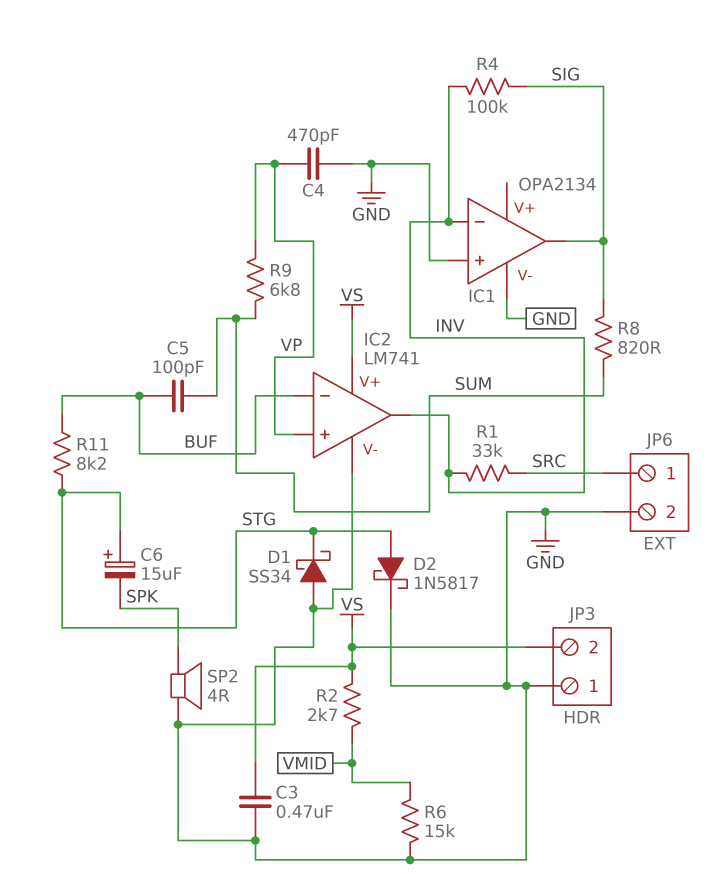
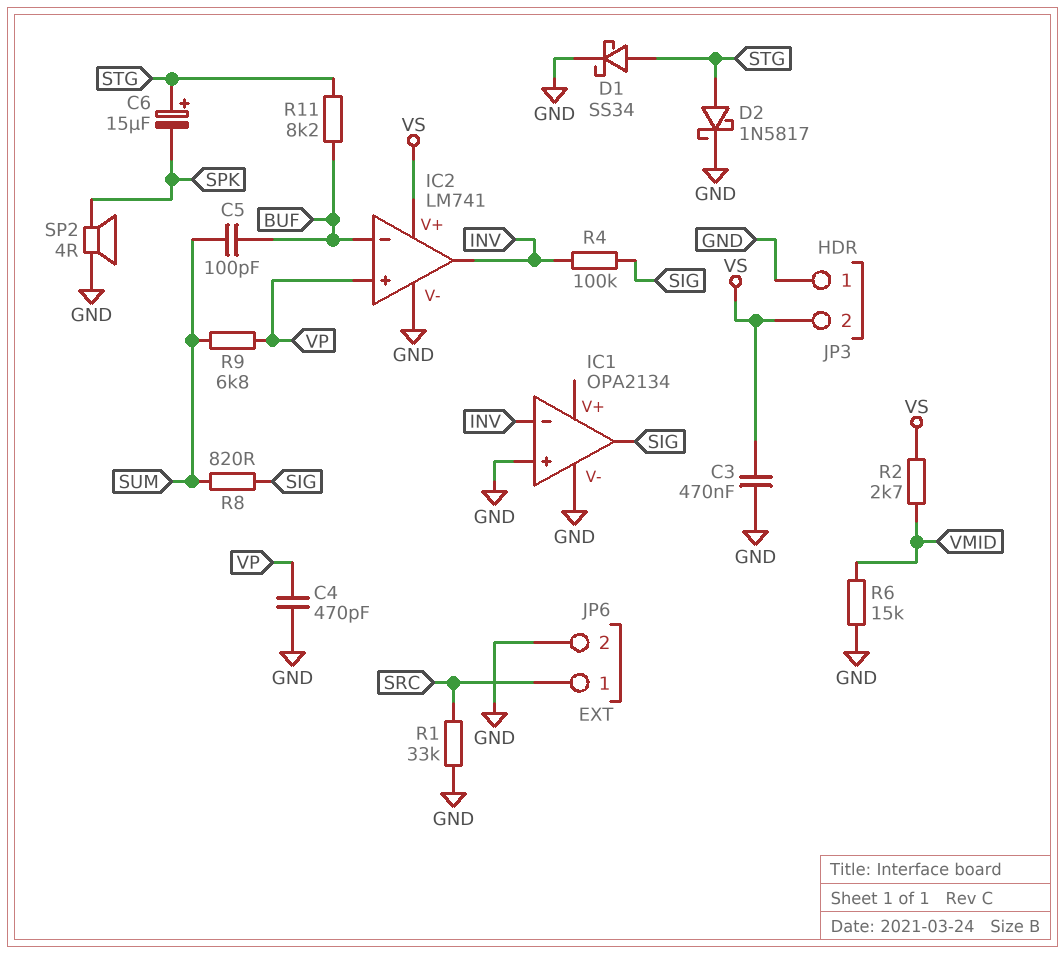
D1: schottky SS34 (A GND, K STG) -> schottky SS34 (A STG, K GND)
R1: 33k (INV, SRC) -> 33k (GND, SRC)

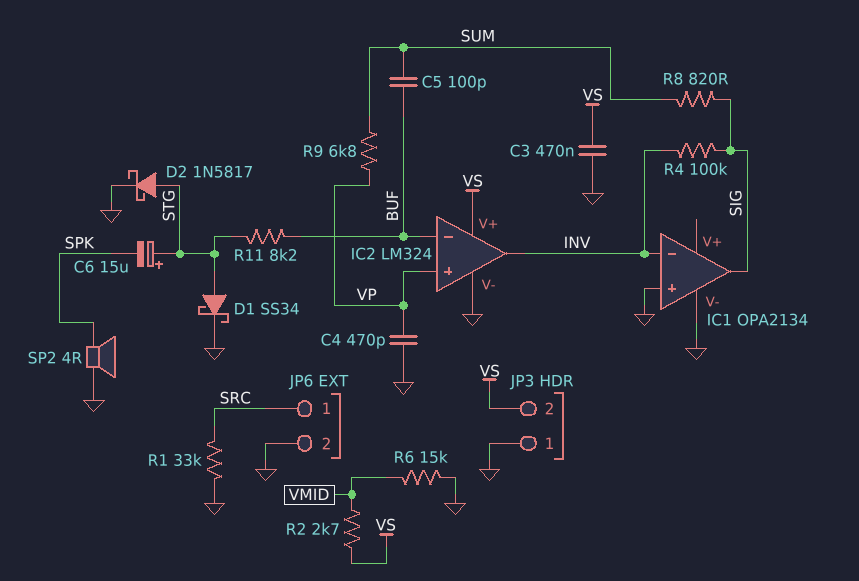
IC2: LM741 -> LM324

